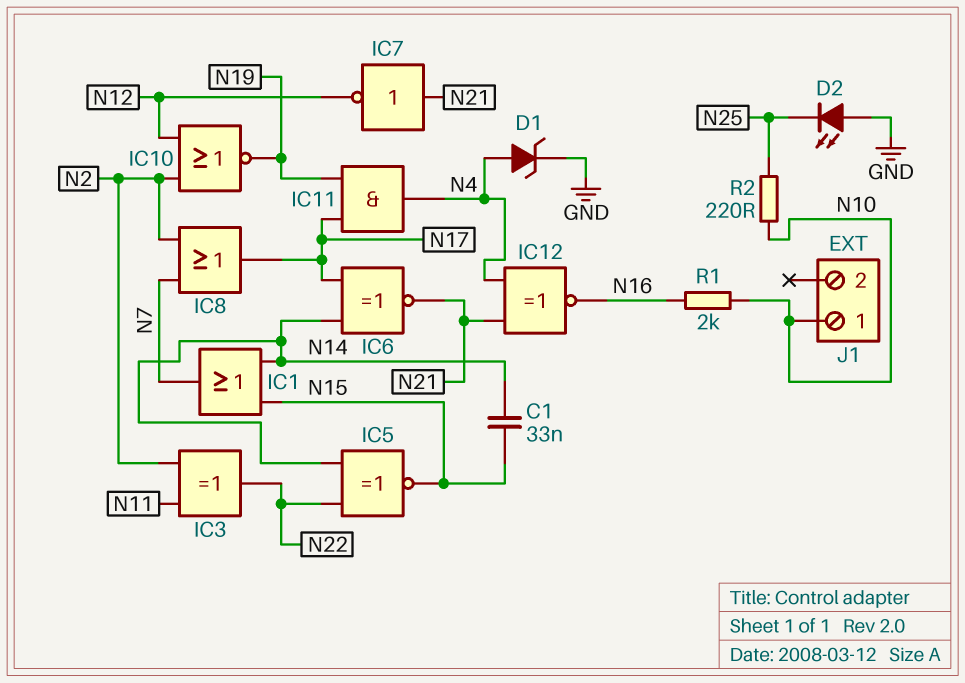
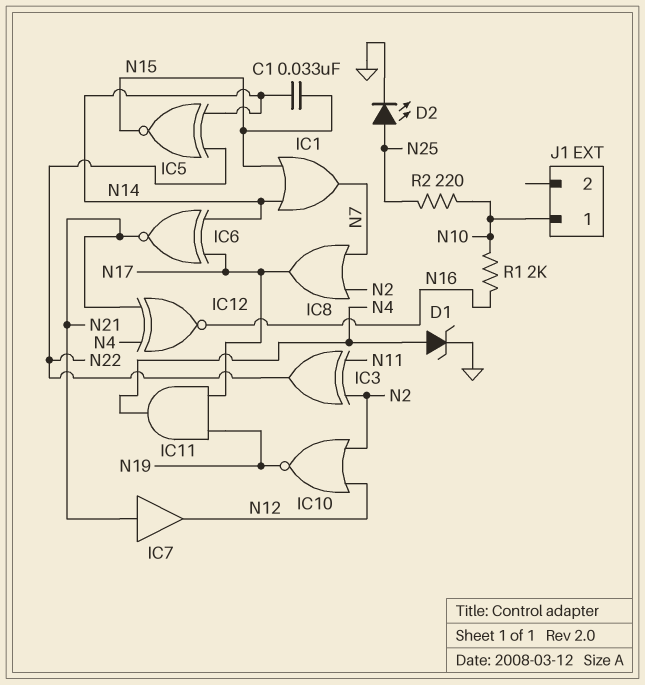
D2: LED (A GND, K N25) -> LED (A N25, K GND)
IC7: NOT (in N21, out N12) -> buffer (in N21, out N12)

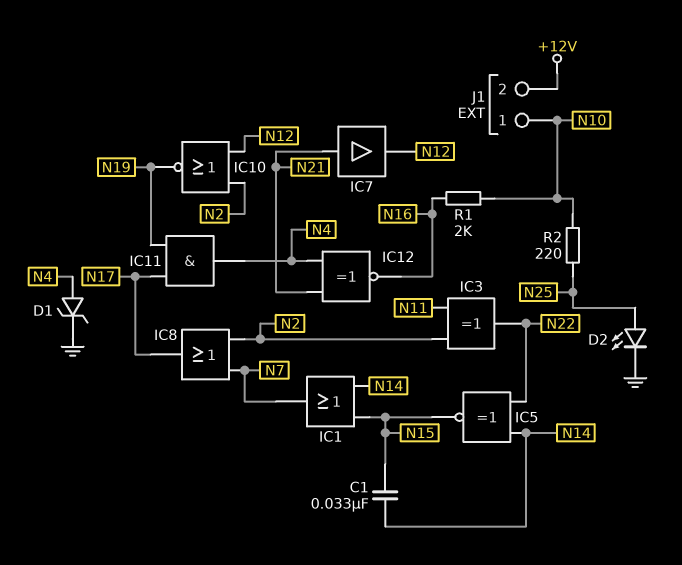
IC6: XNOR (in N14, in N17, out N21) -> none
J1 pin 2: none -> +12V

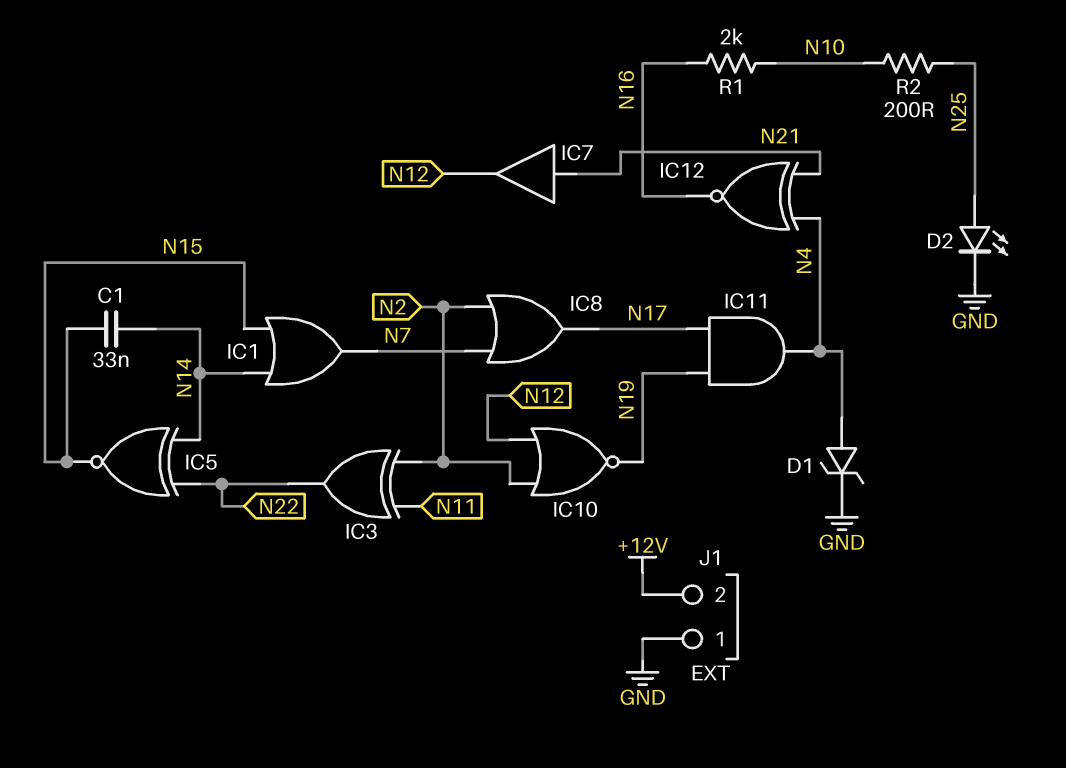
J1 pin 1: N10 -> GND
R2: 220 (N10, N25) -> 200 (N10, N25)

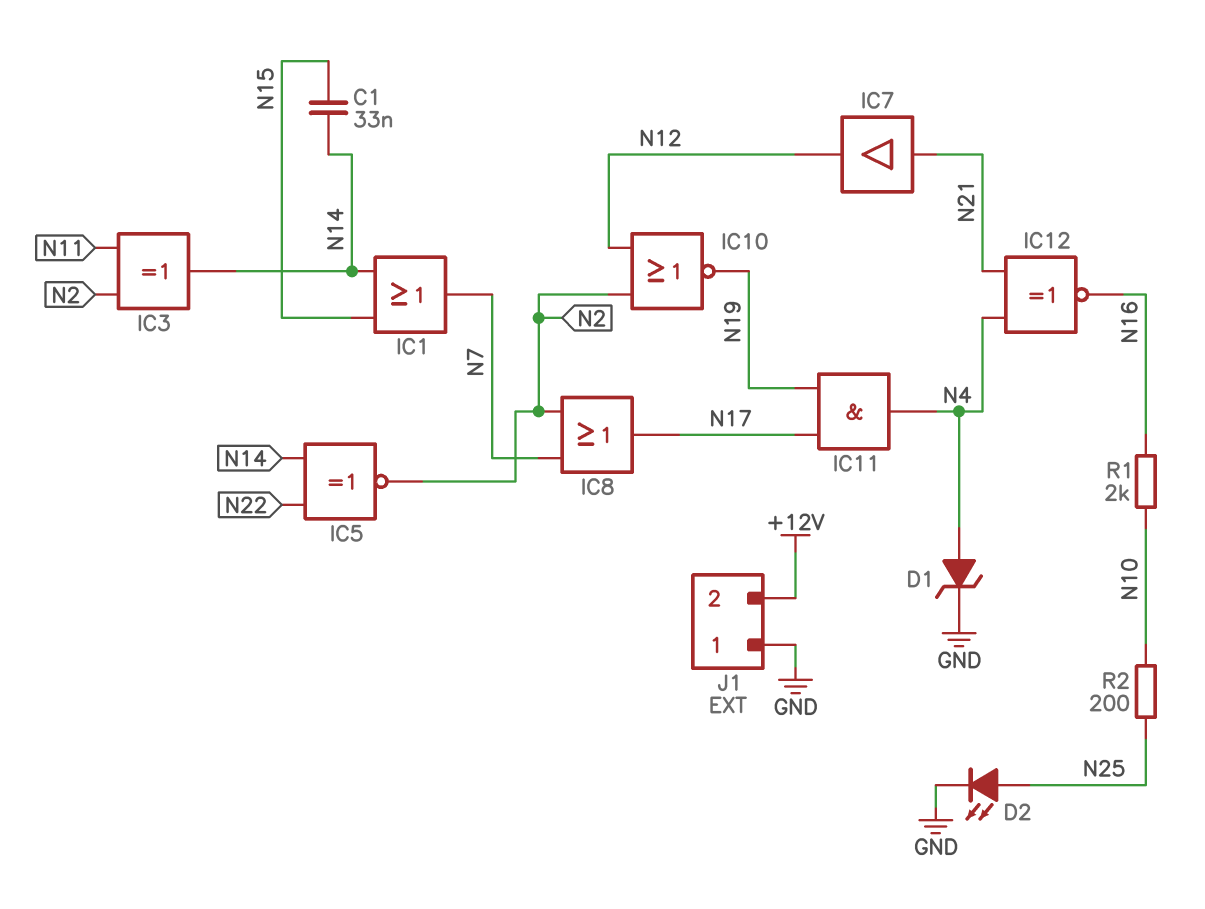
IC3: XOR (in N2, in N11, out N22) -> XOR (in N2, in N11, out N14)
IC5: XNOR (in N14, in N22, out N15) -> XNOR (in N14, in N22, out N2)

